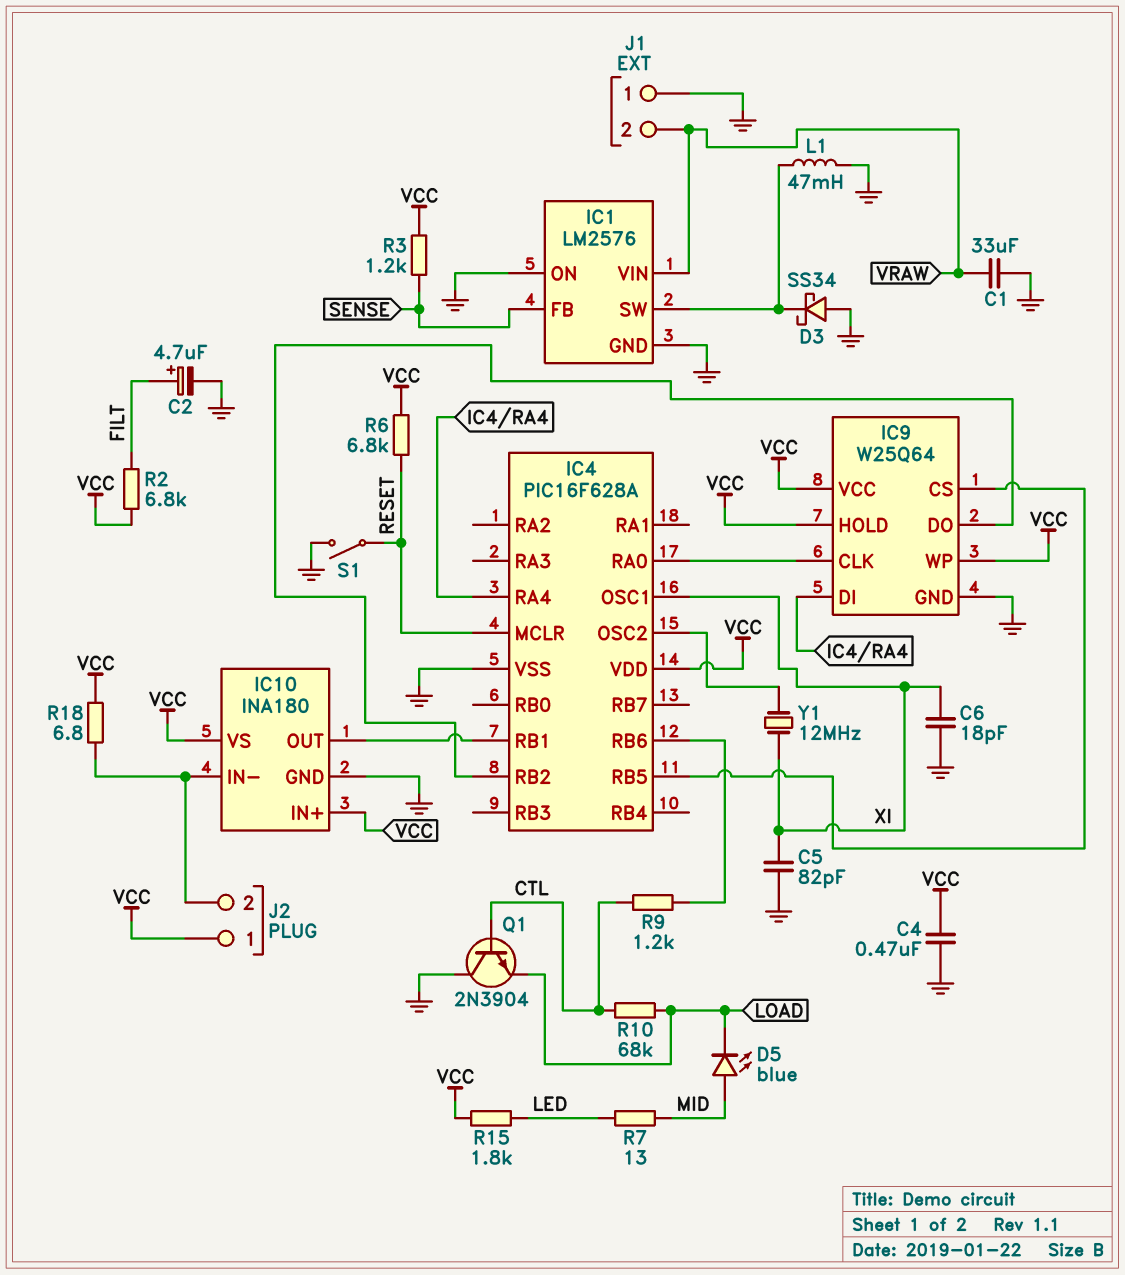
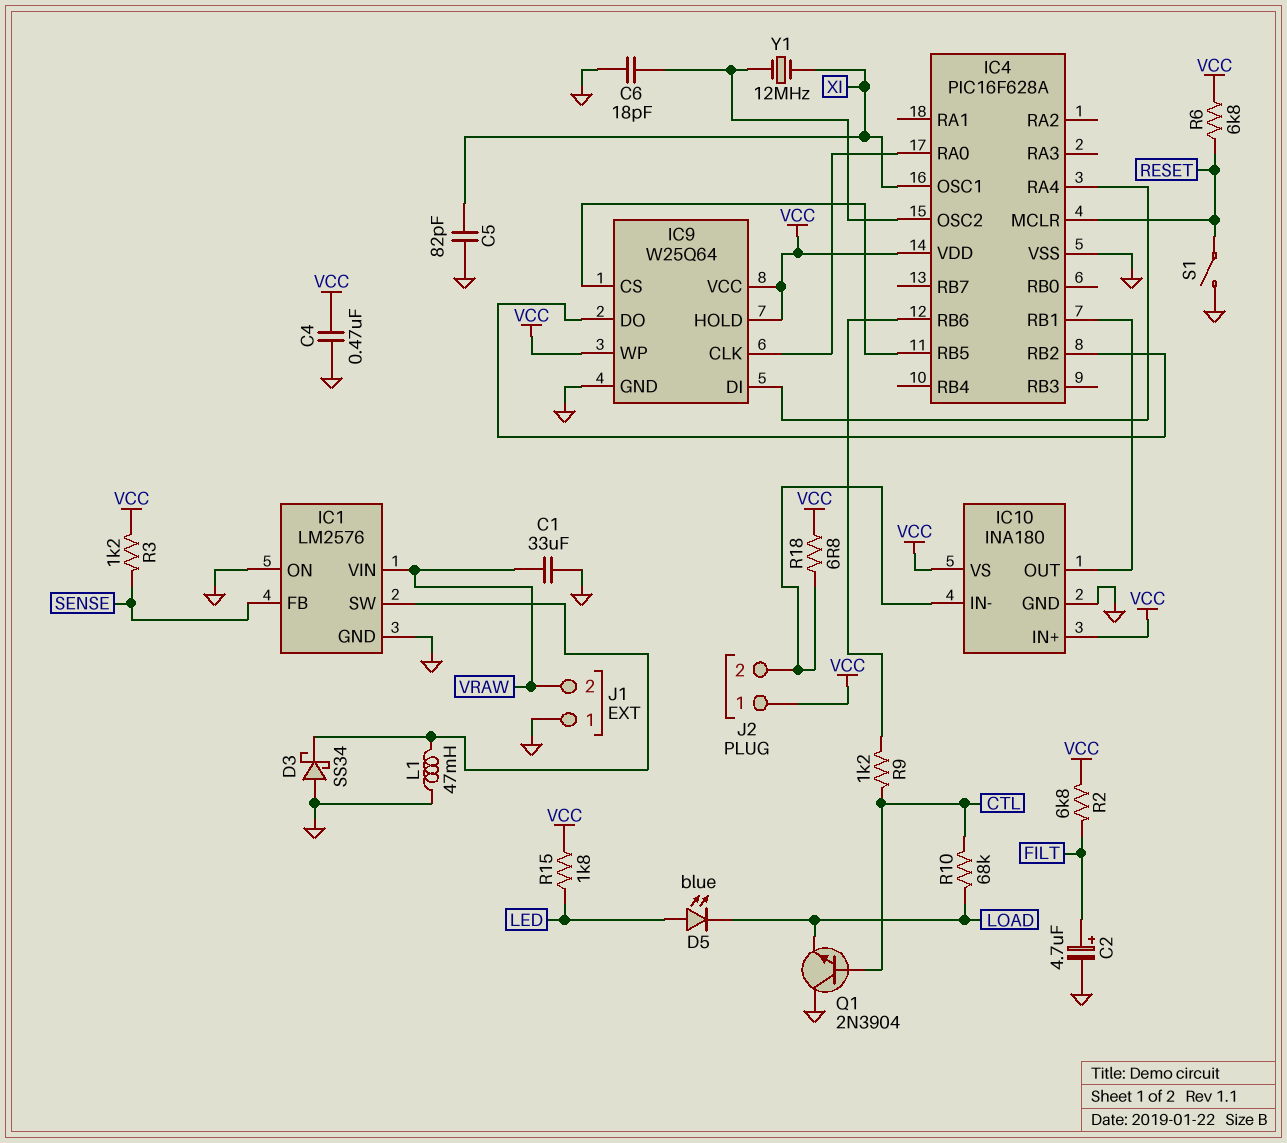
C6: 18pF (GND, XI) -> 18pF (GND, IC4/OSC2)
D5: LED blue (A MID, K LOAD) -> LED blue (A LED, K LOAD)
R7: 13 (LED, MID) -> none

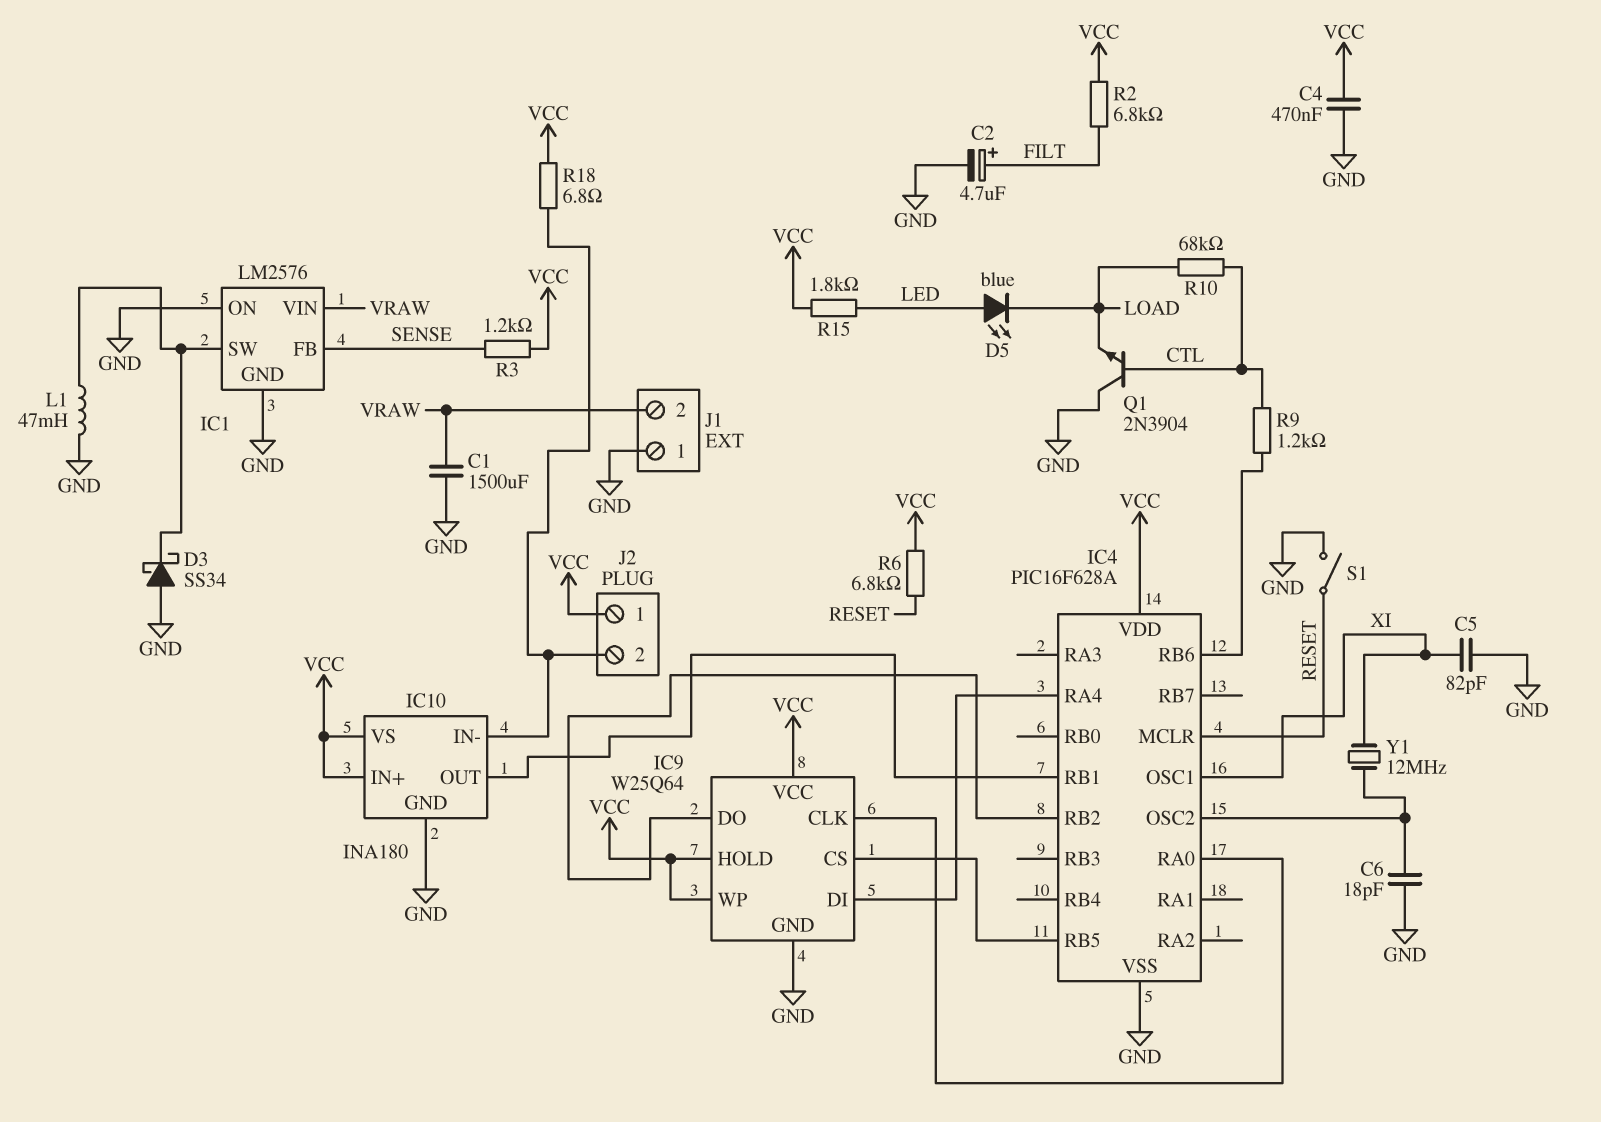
C1: 33uF (GND, VRAW) -> 1500uF (GND, VRAW)

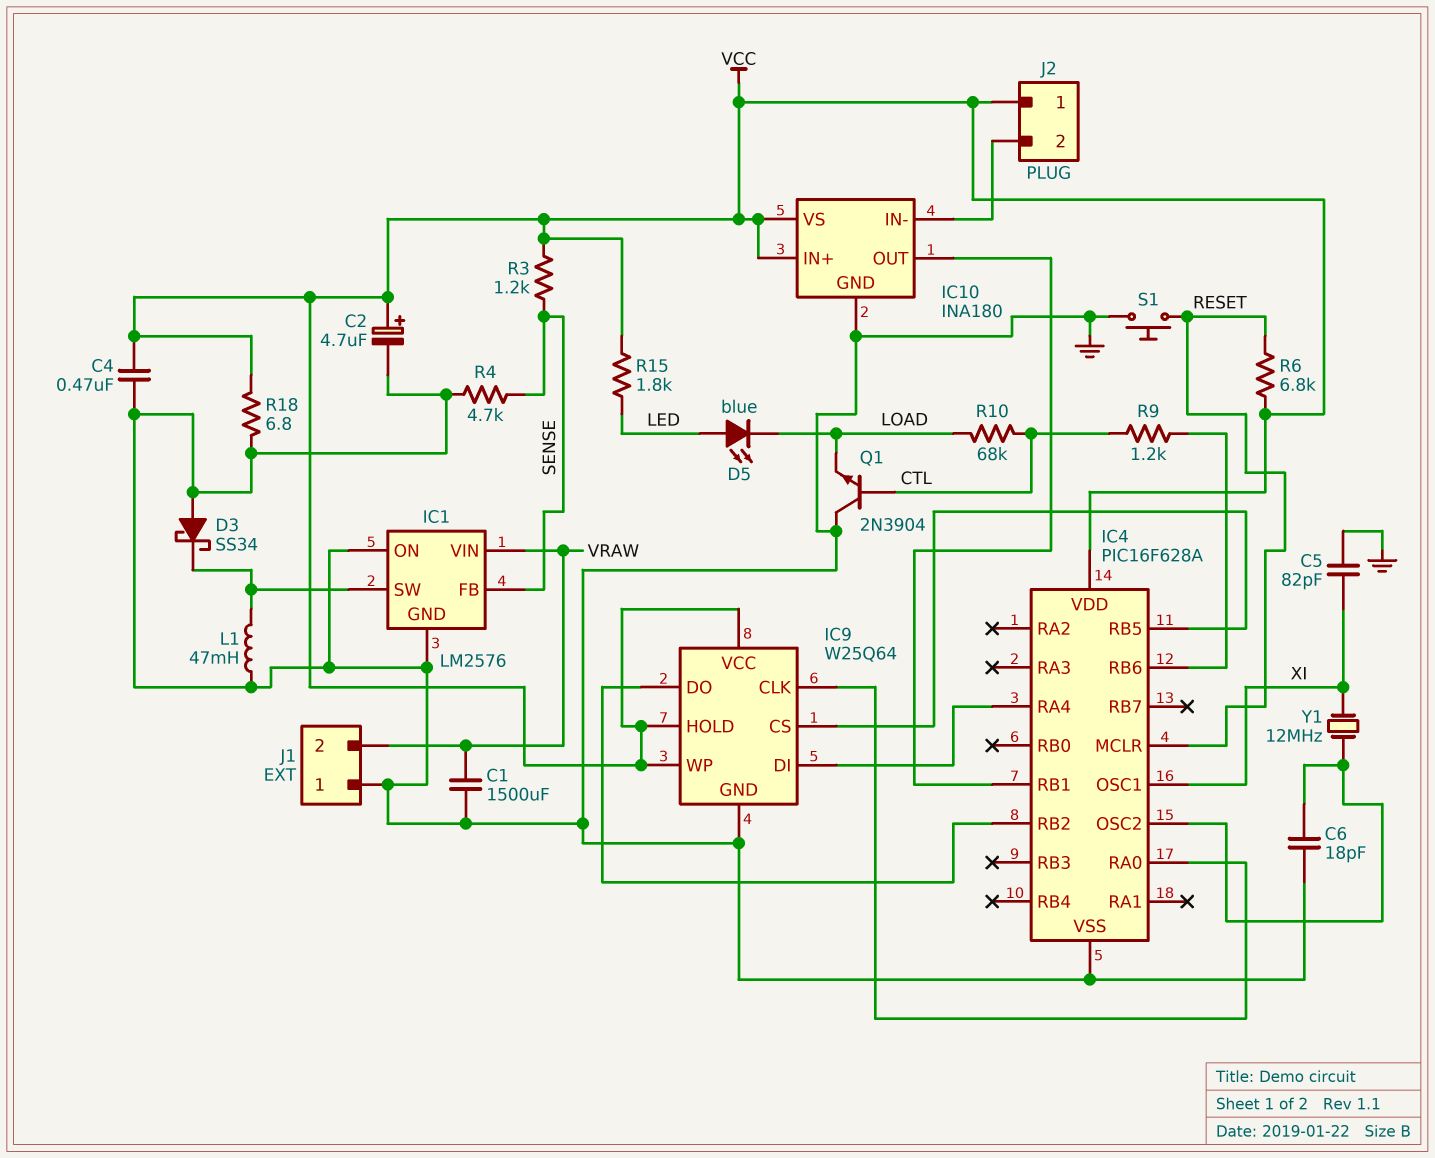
C2: 4.7uF (plus FILT, minus GND) -> 4.7uF (plus VCC, minus GND)
R2: 6.8k (FILT, VCC) -> none
R4: none -> 4.7k (GND, SENSE)
R18: 6.8 (IC10/IN-, VCC) -> 6.8 (GND, VCC)
S1: switch (GND, RESET) -> button (GND, RESET)

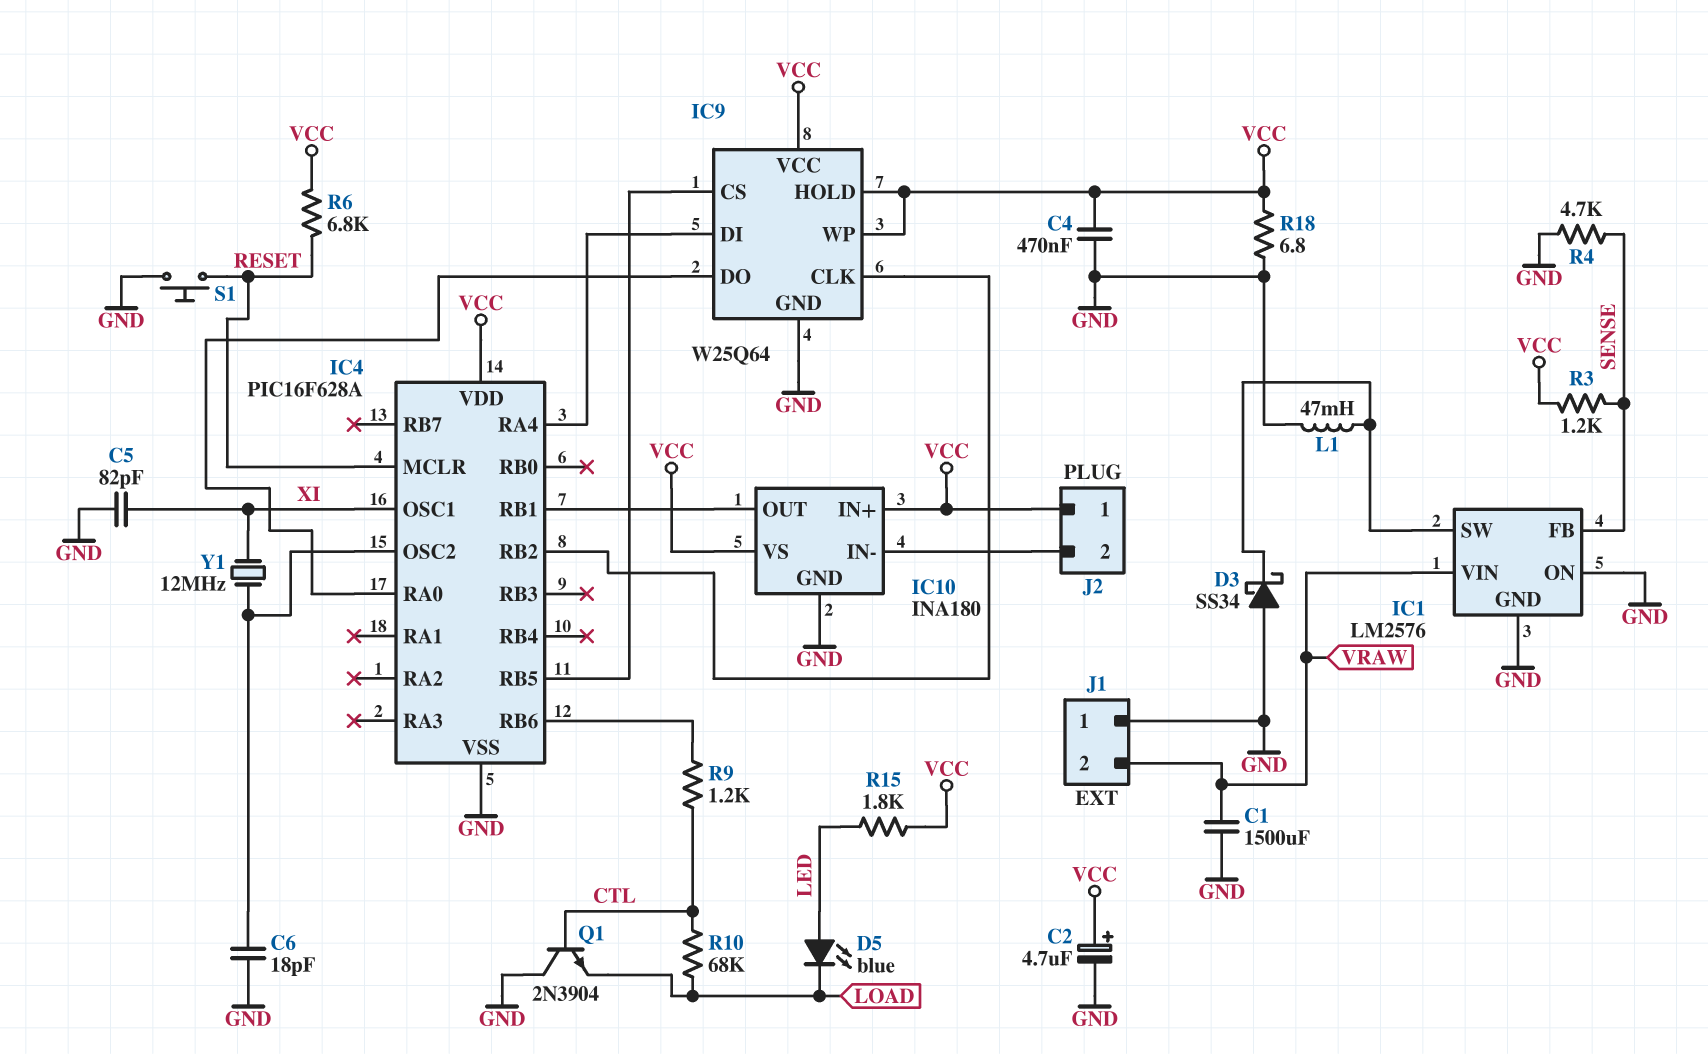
IC9 pin CLK: IC4/RA0 -> IC4/RB2
IC9 pin DO: IC4/RB2 -> IC4/RA0

